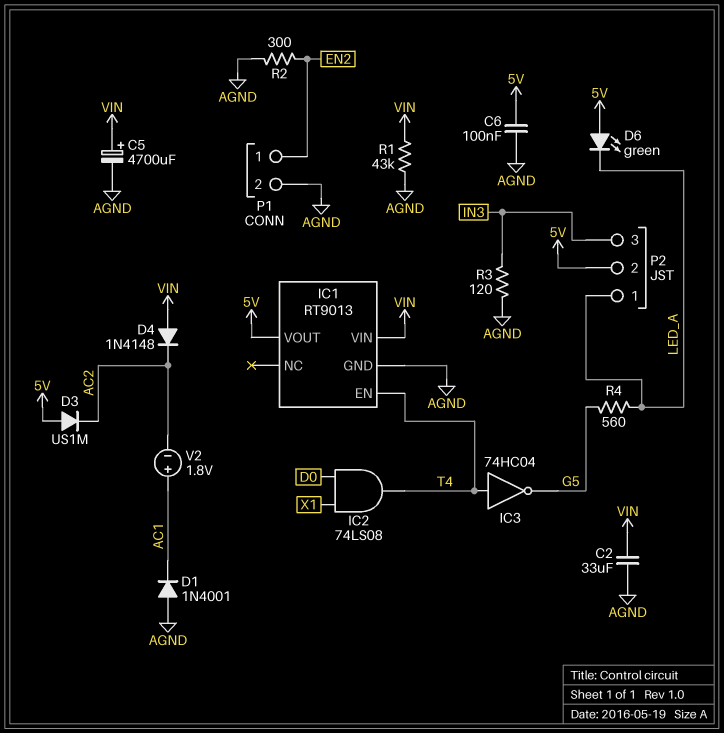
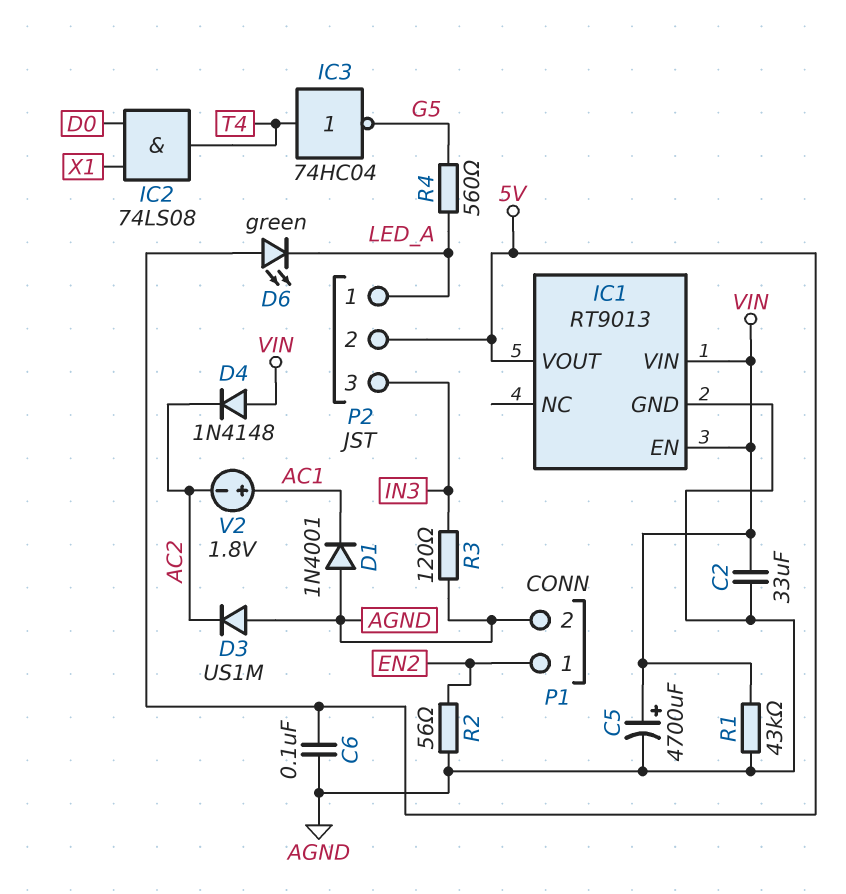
D3: diode US1M (A 5V, K AC2) -> diode US1M (A AGND, K AC2)
IC1 pin EN: T4 -> VIN
R2: 300 (AGND, EN2) -> 56 (AGND, EN2)

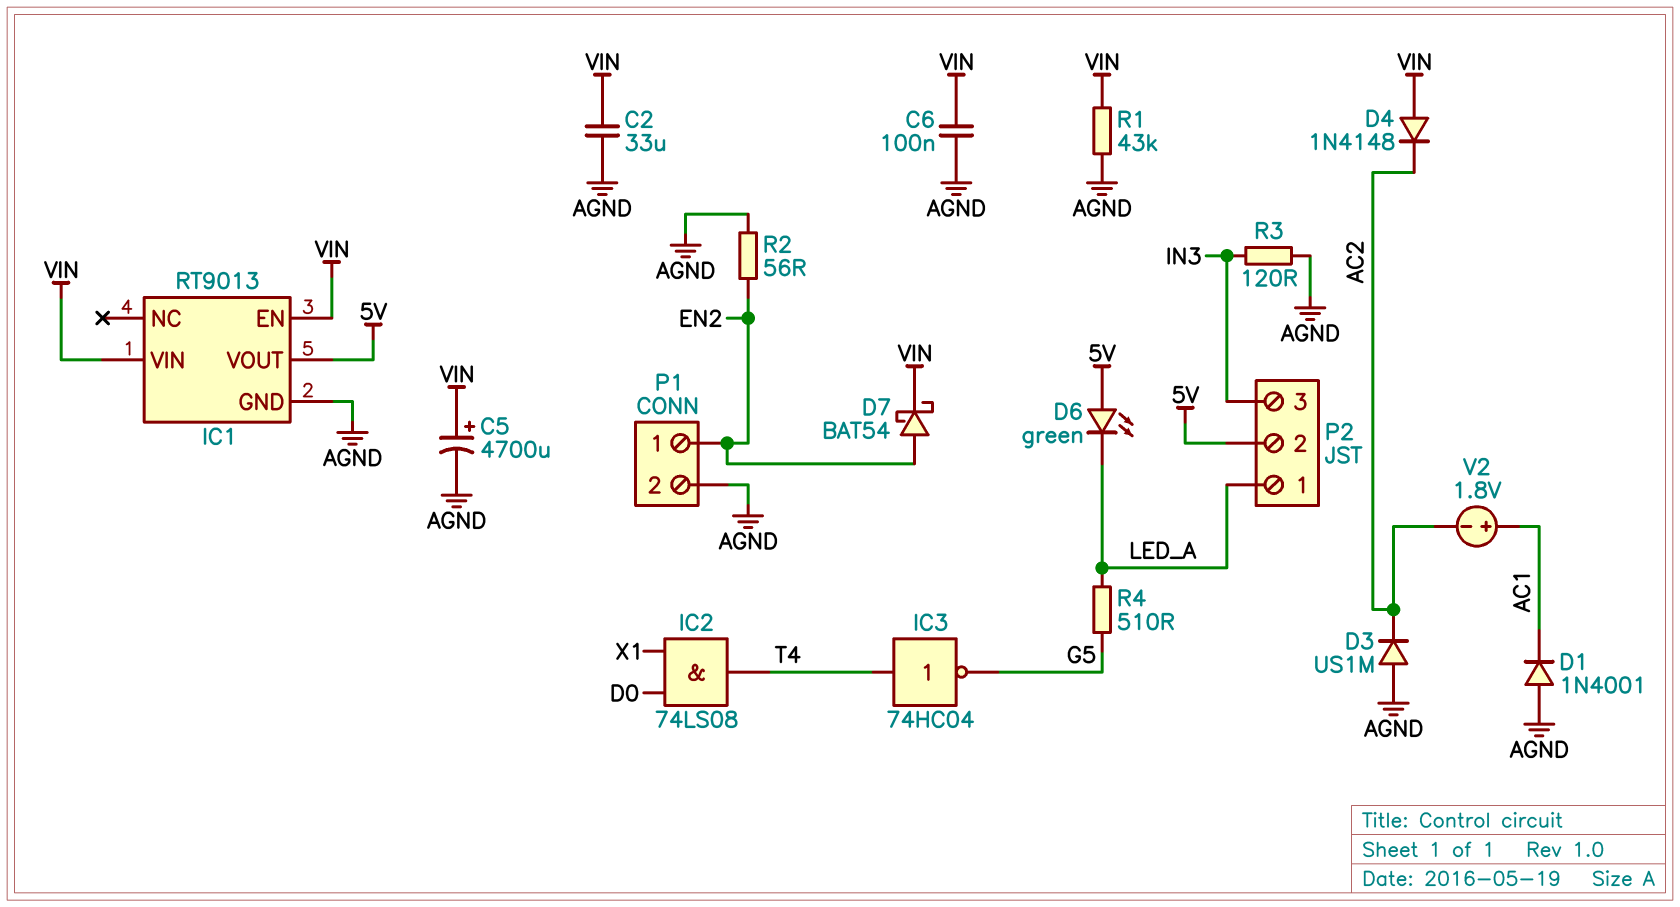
C6: 100nF (5V, AGND) -> 100nF (AGND, VIN)
D7: none -> schottky BAT54 (A EN2, K VIN)
R4: 560 (G5, LED_A) -> 510 (G5, LED_A)

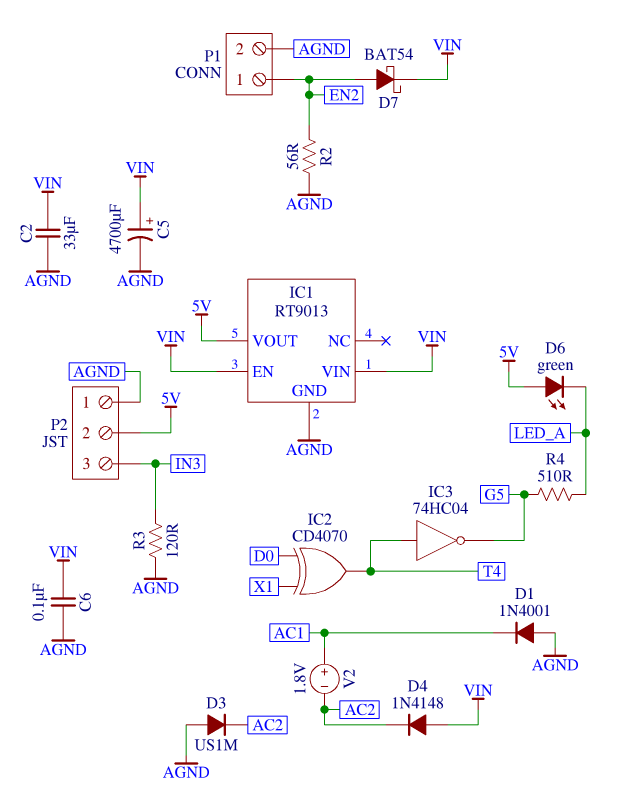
IC2: AND 74LS08 (in D0, in X1, out T4) -> XOR CD4070 (in D0, in X1, out T4)
P2 pin 1: LED_A -> AGND
R1: 43k (AGND, VIN) -> none

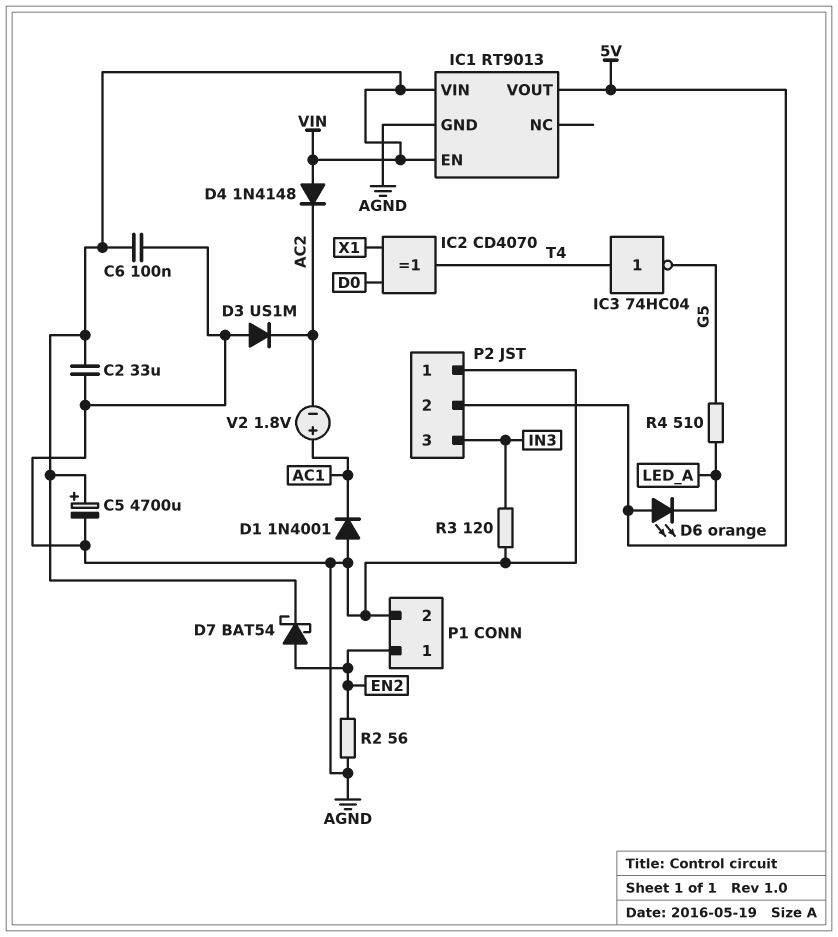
D6: LED green (A 5V, K LED_A) -> LED orange (A 5V, K LED_A)

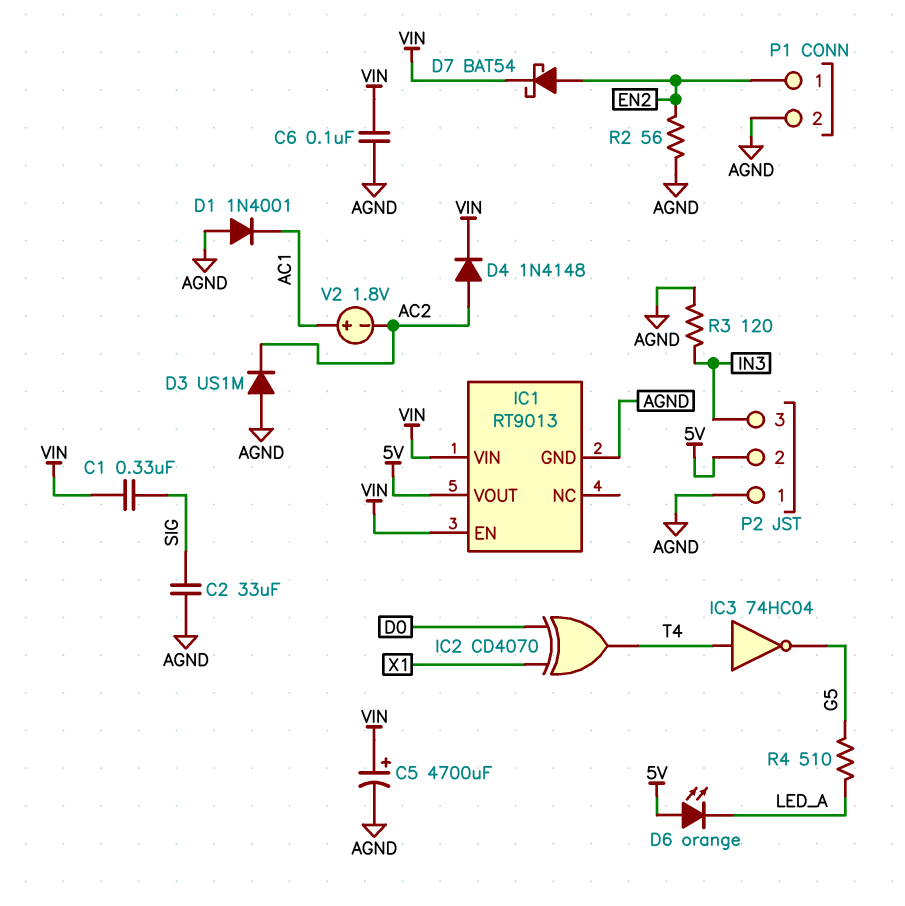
C1: none -> 330nF (SIG, VIN)
C2: 33uF (AGND, VIN) -> 33uF (AGND, SIG)
D4: diode 1N4148 (A VIN, K AC2) -> diode 1N4148 (A AC2, K VIN)

